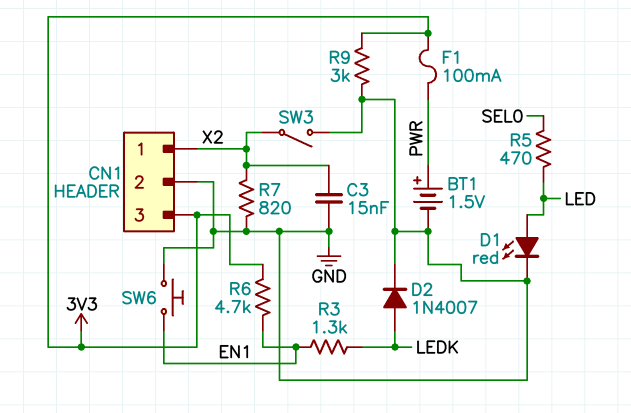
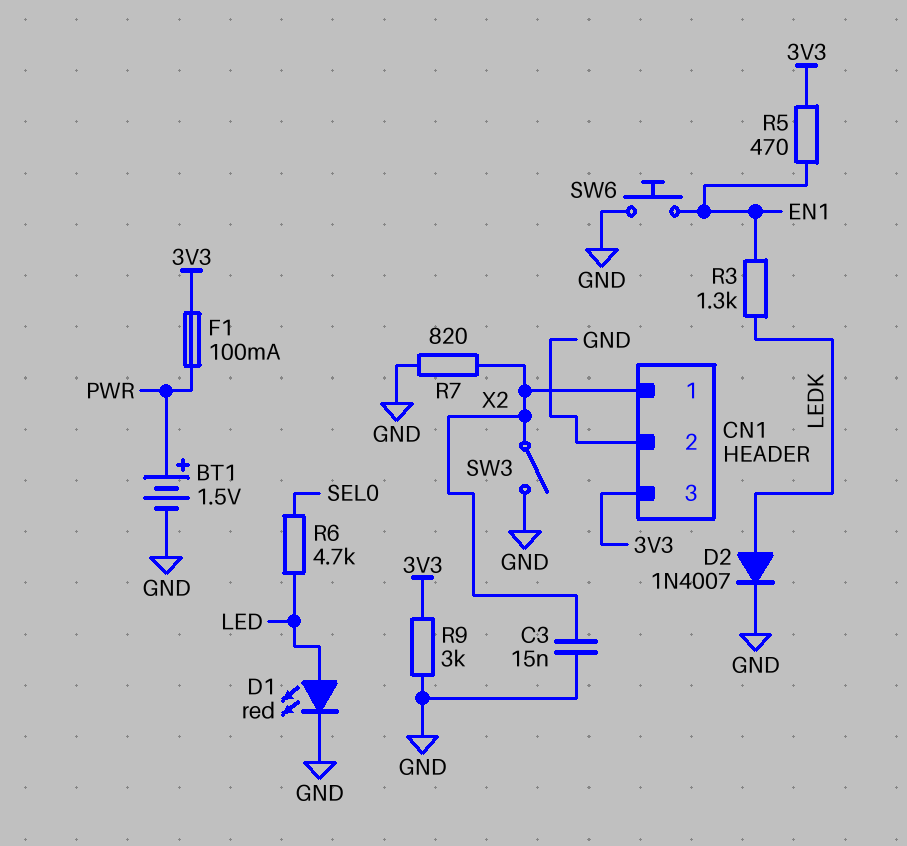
R5: 470 (LED, SEL0) -> 470 (3V3, EN1)
R6: 4.7k (3V3, EN1) -> 4.7k (LED, SEL0)

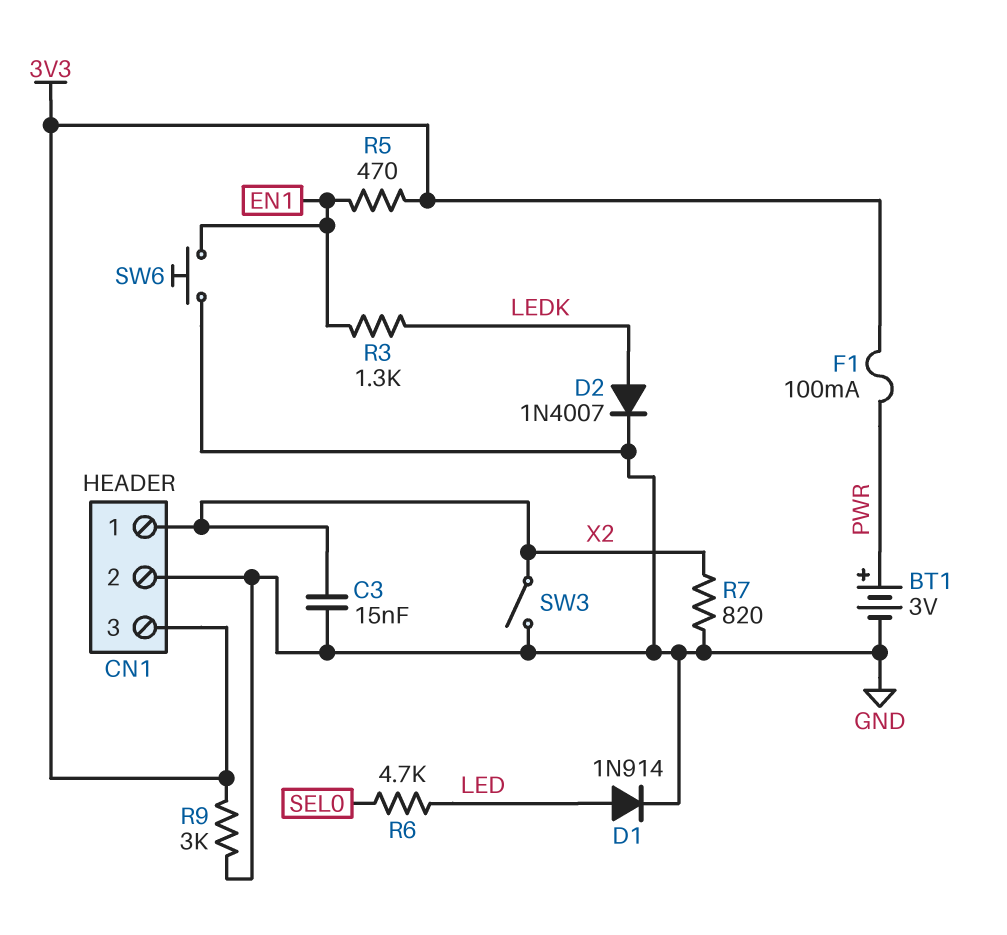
BT1: 1.5V (plus PWR, minus GND) -> 3V (plus PWR, minus GND)
D1: LED red (A LED, K GND) -> diode 1N914 (A LED, K GND)

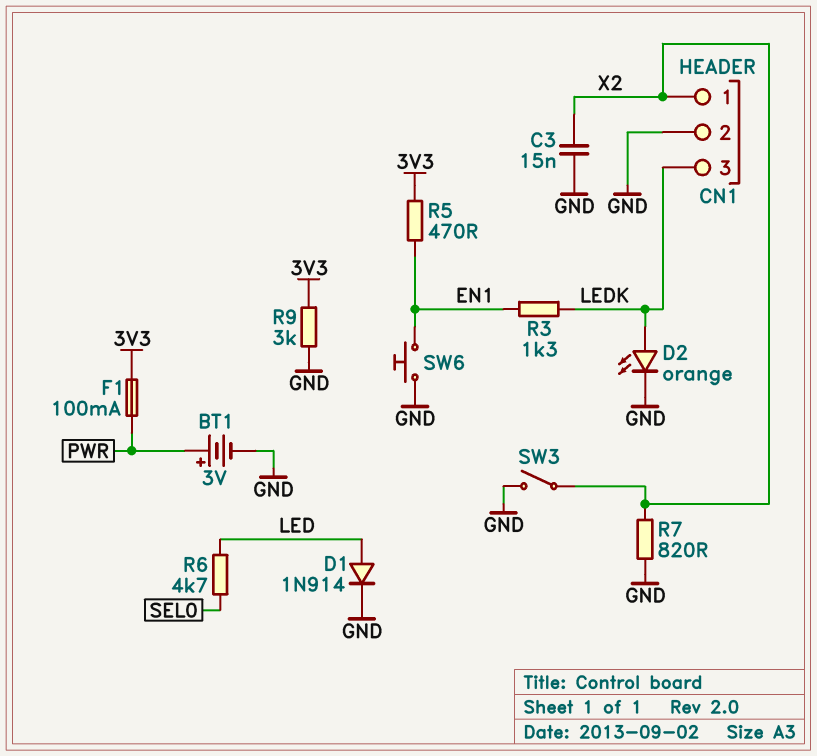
CN1 pin 3: 3V3 -> LEDK
D2: diode 1N4007 (A LEDK, K GND) -> LED orange (A LEDK, K GND)

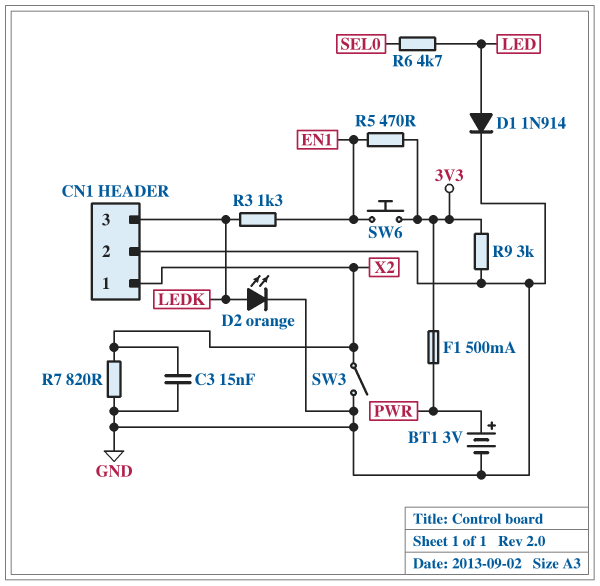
F1: 100mA (3V3, PWR) -> 500mA (3V3, PWR)
SW6: button (EN1, GND) -> button (3V3, EN1)

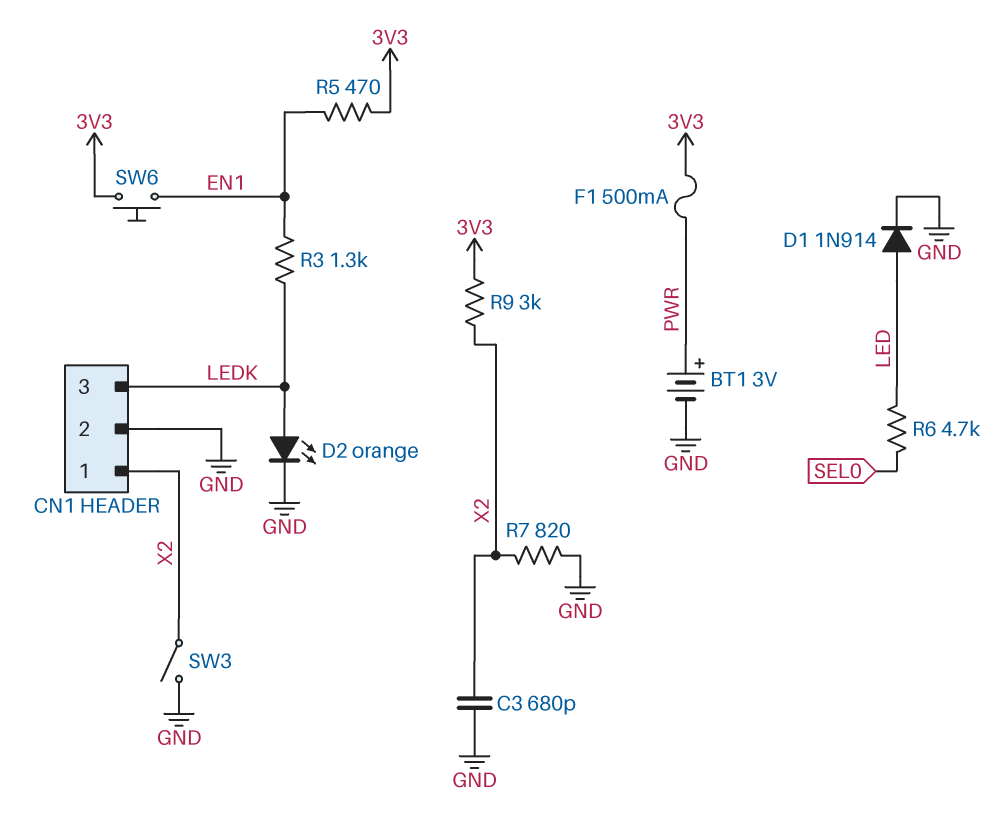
C3: 15nF (GND, X2) -> 680pF (GND, X2)
R9: 3k (3V3, GND) -> 3k (3V3, X2)

